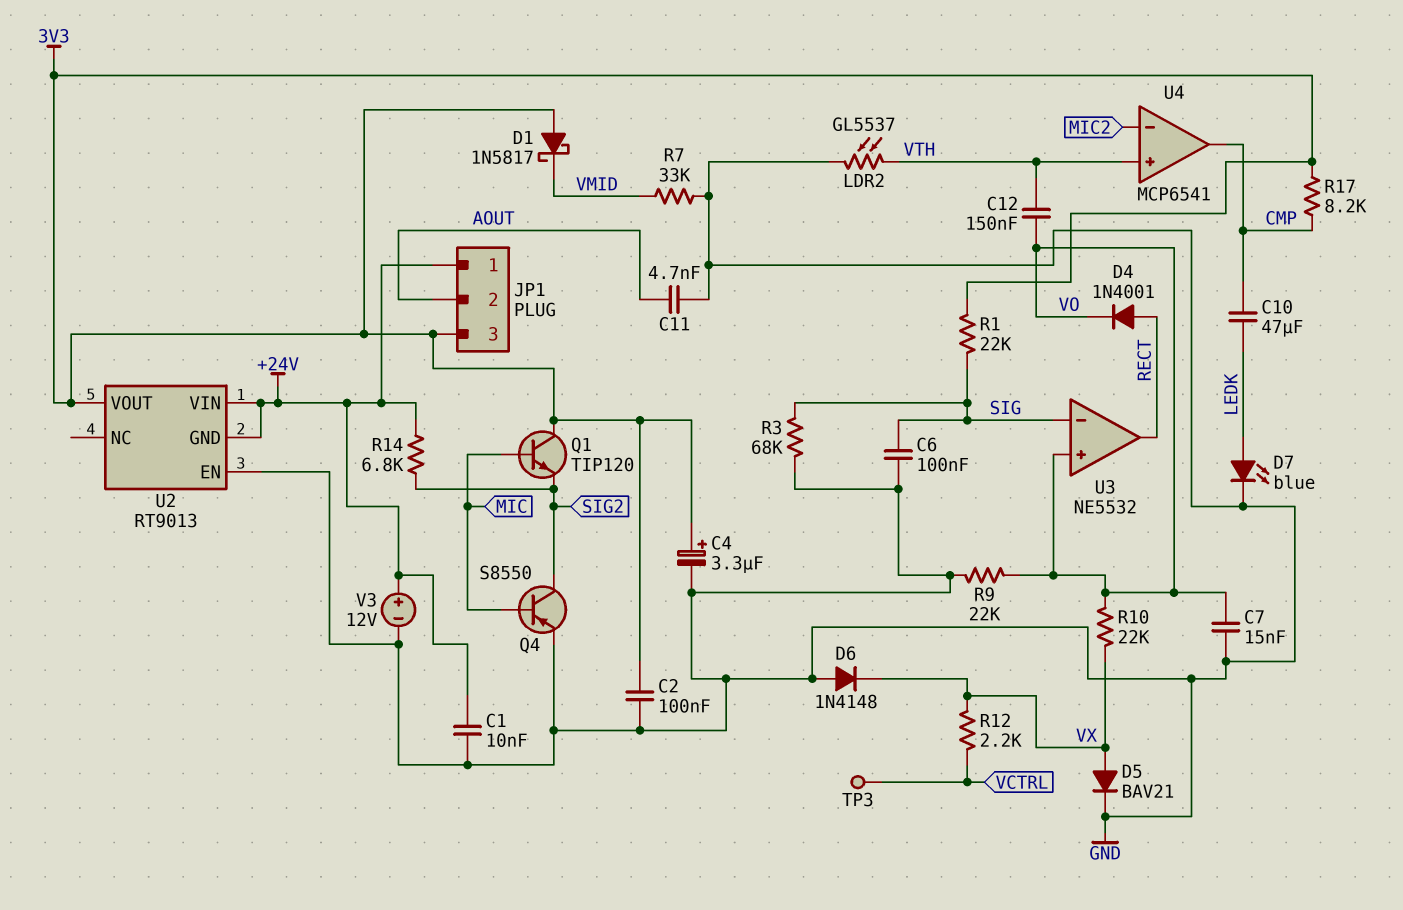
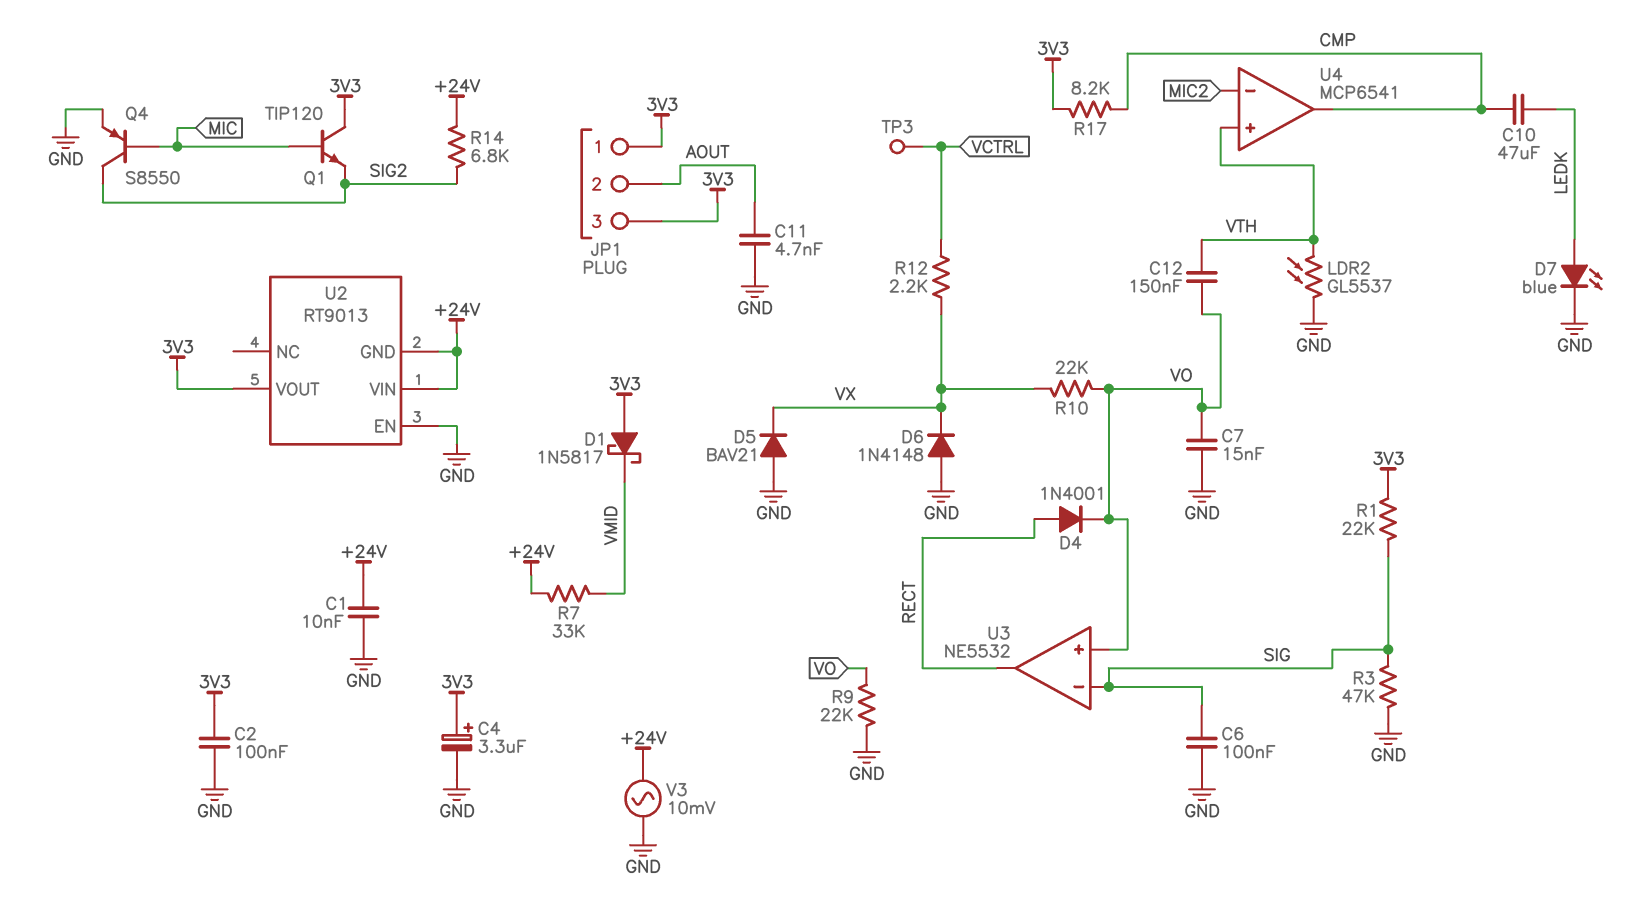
D5: diode BAV21 (A VX, K GND) -> diode BAV21 (A GND, K VX)
JP1 pin 1: +24V -> 3V3
R3: 68k (GND, SIG) -> 47k (GND, SIG)
R7: 33k (GND, VMID) -> 33k (+24V, VMID)
V3: 12V (plus +24V, minus GND) -> AC 10mV (+24V, GND)

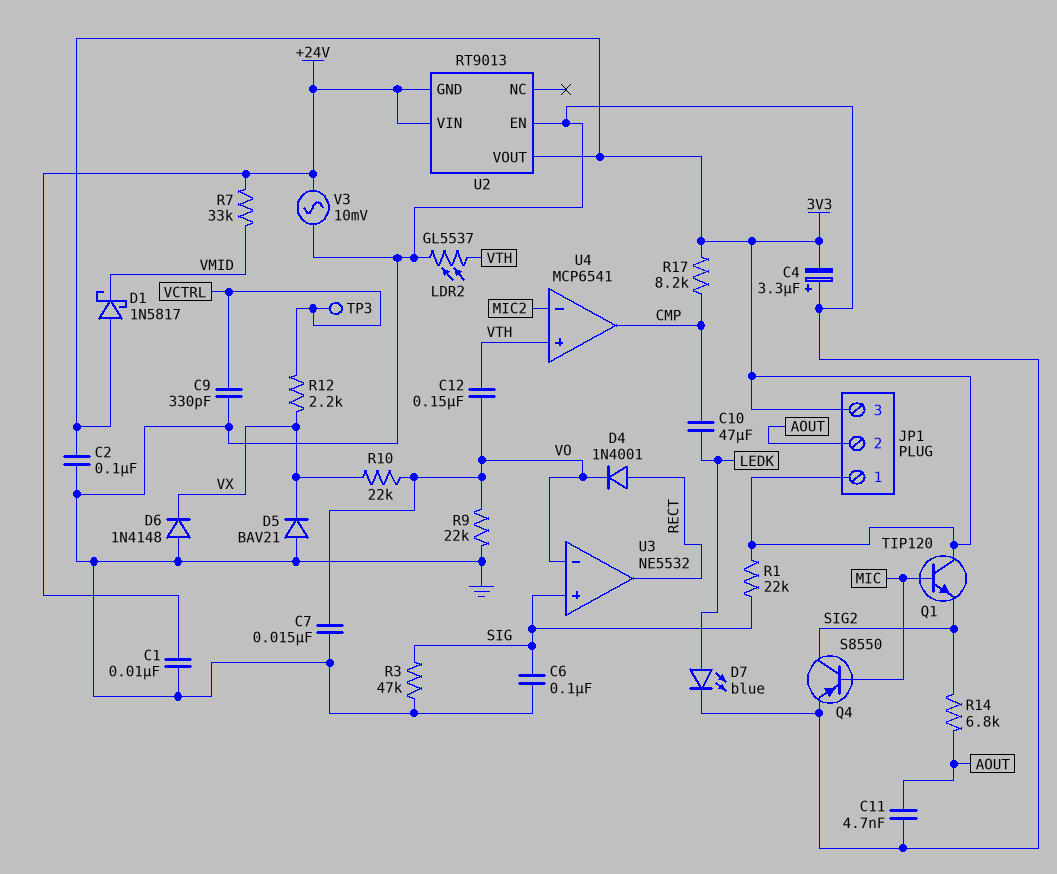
C4: 3.3uF (plus 3V3, minus GND) -> 3.3uF (plus GND, minus 3V3)
C9: none -> 330pF (GND, VCTRL)
R14: 6.8k (+24V, SIG2) -> 6.8k (AOUT, SIG2)
U3 pin in+: VO -> SIG
U3 pin in-: SIG -> VO

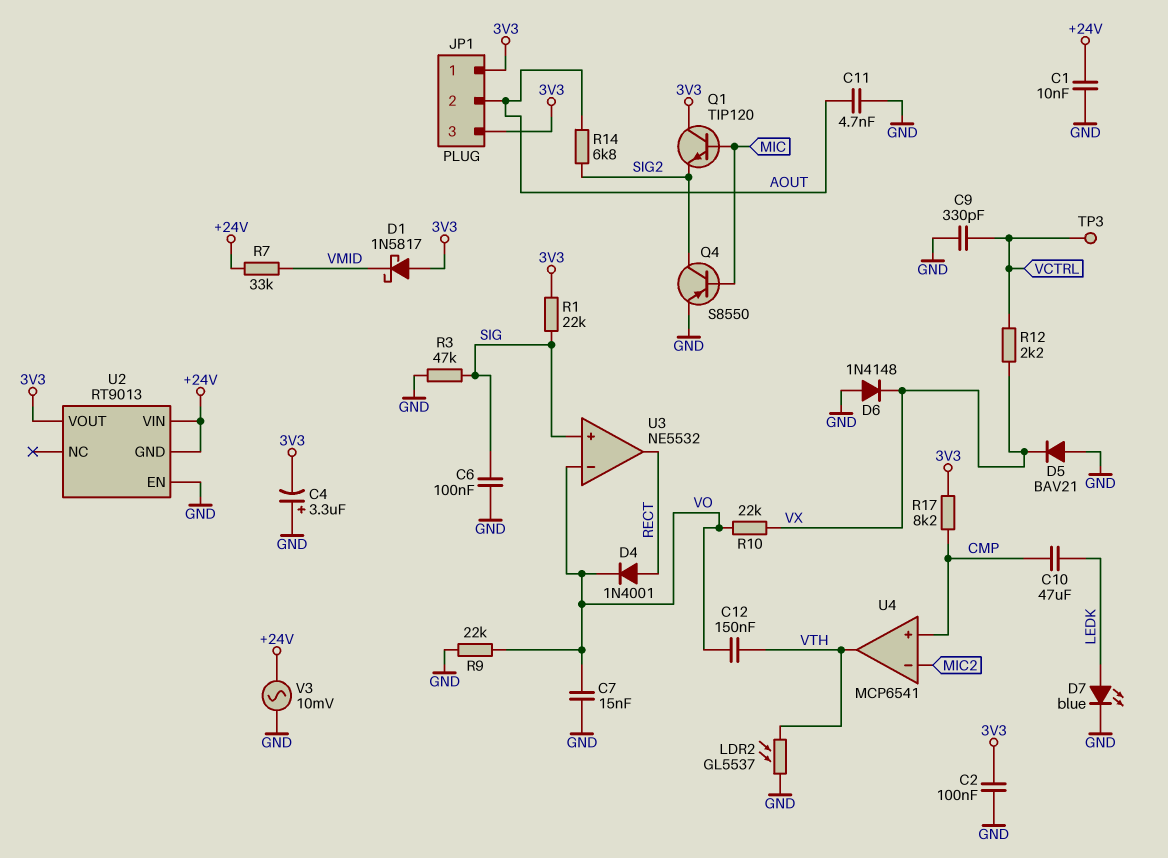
U4 pin in+: VTH -> CMP
U4 pin out: CMP -> VTH

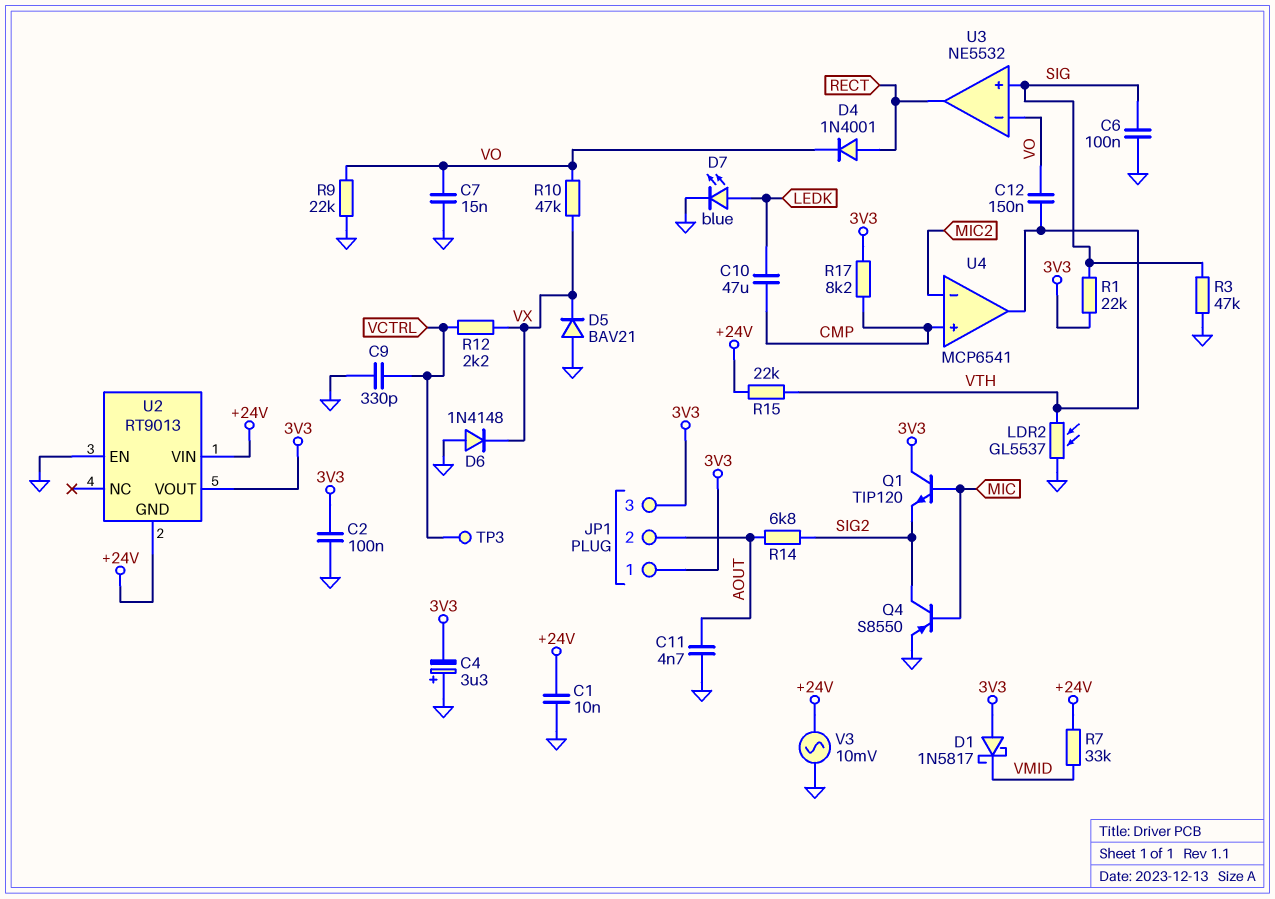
R10: 22k (VO, VX) -> 47k (VO, VX)
R15: none -> 22k (+24V, VTH)

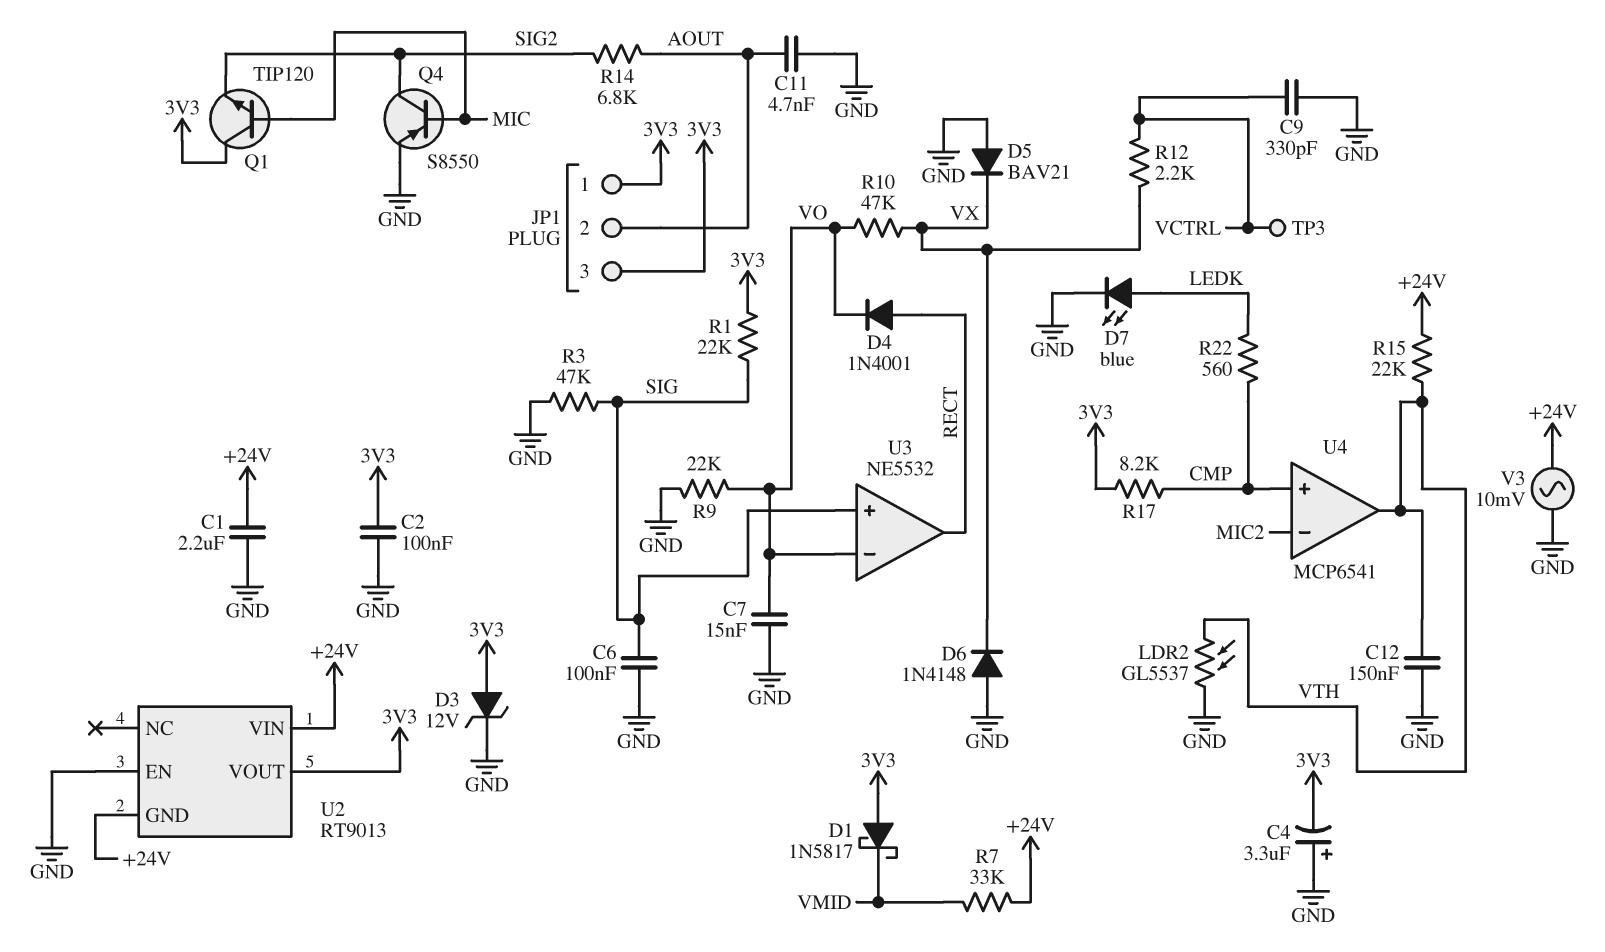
C1: 10nF (+24V, GND) -> 2.2uF (+24V, GND)
C10: 47uF (CMP, LEDK) -> none
C12: 150nF (VO, VTH) -> 150nF (GND, VTH)
D3: none -> zener 12V (A 3V3, K GND)
R22: none -> 560 (CMP, LEDK)

